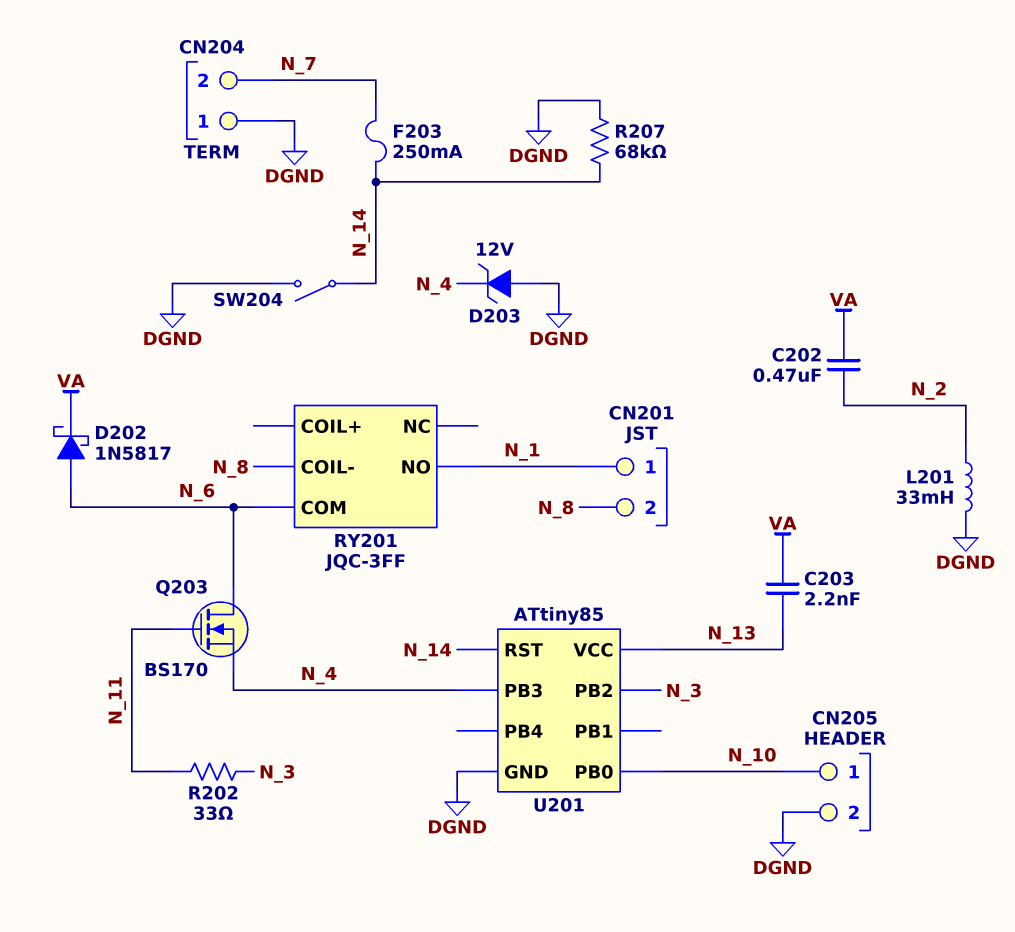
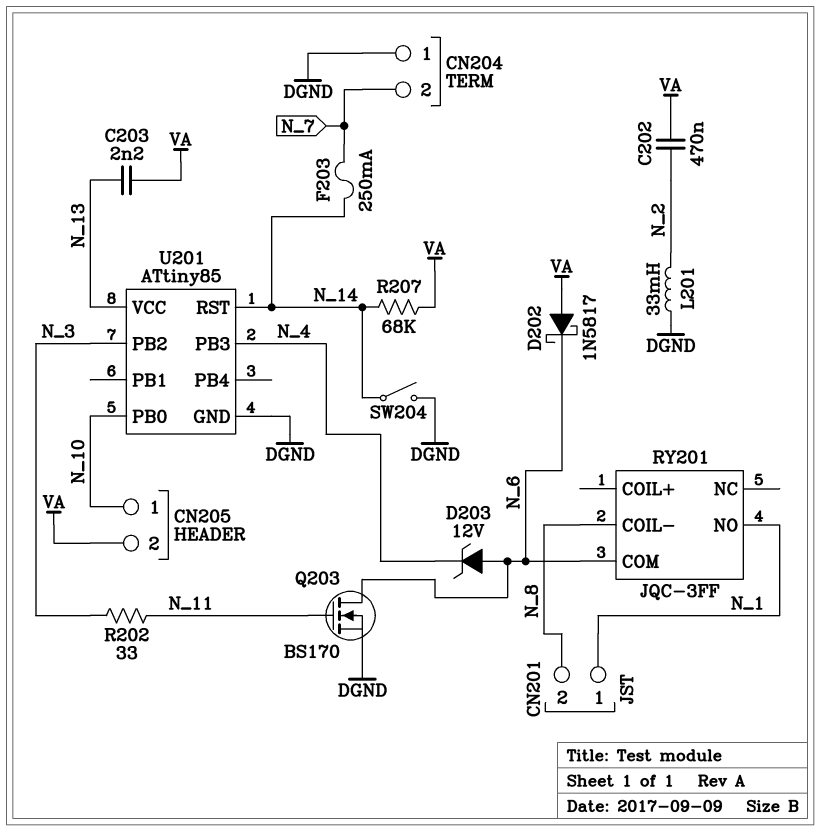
CN205 pin 2: DGND -> VA
D202: schottky 1N5817 (A N_6, K VA) -> schottky 1N5817 (A VA, K N_6)
D203: zener 12V (A DGND, K N_4) -> zener 12V (A N_6, K N_4)
Q203: NMOS BS170 (G N_11, D N_6, S N_4) -> NMOS BS170 (G N_11, D N_6, S DGND)
R207: 68k (DGND, N_14) -> 68k (N_14, VA)

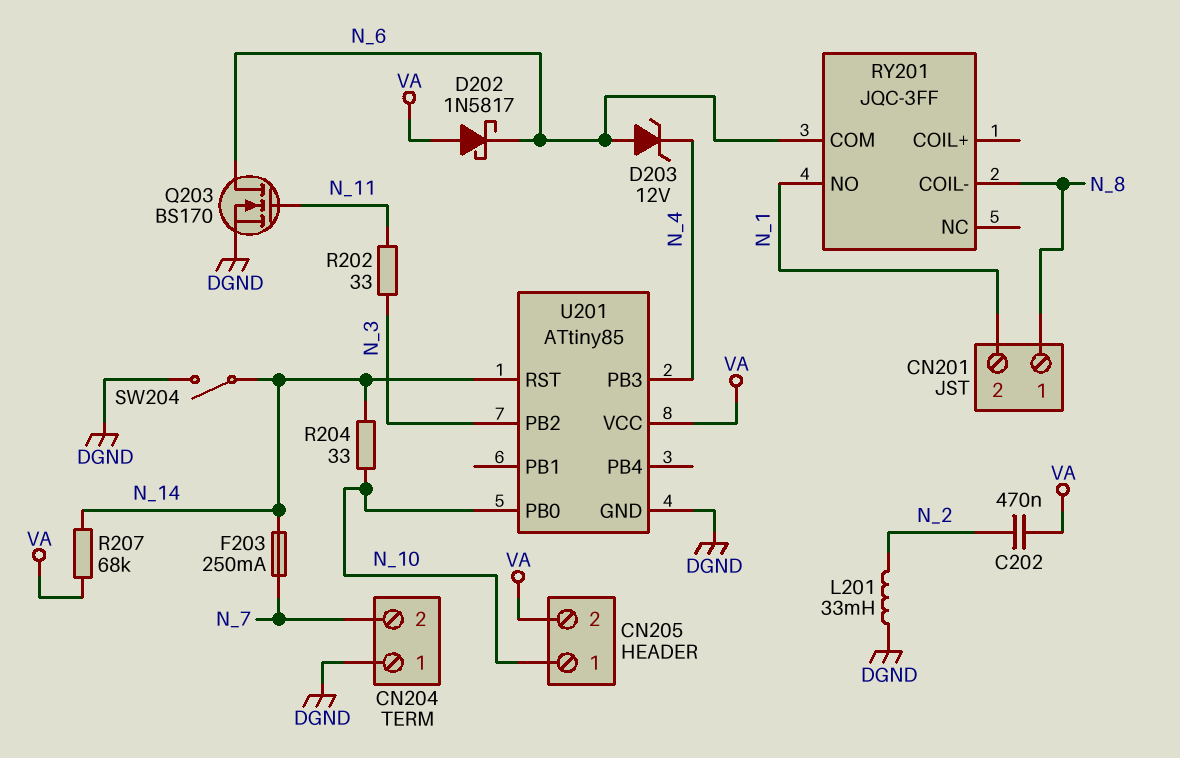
C203: 2.2nF (N_13, VA) -> none
CN201 pin 1: N_1 -> N_8
CN201 pin 2: N_8 -> N_1
R204: none -> 33 (N_10, N_14)
U201 pin VCC: N_13 -> VA

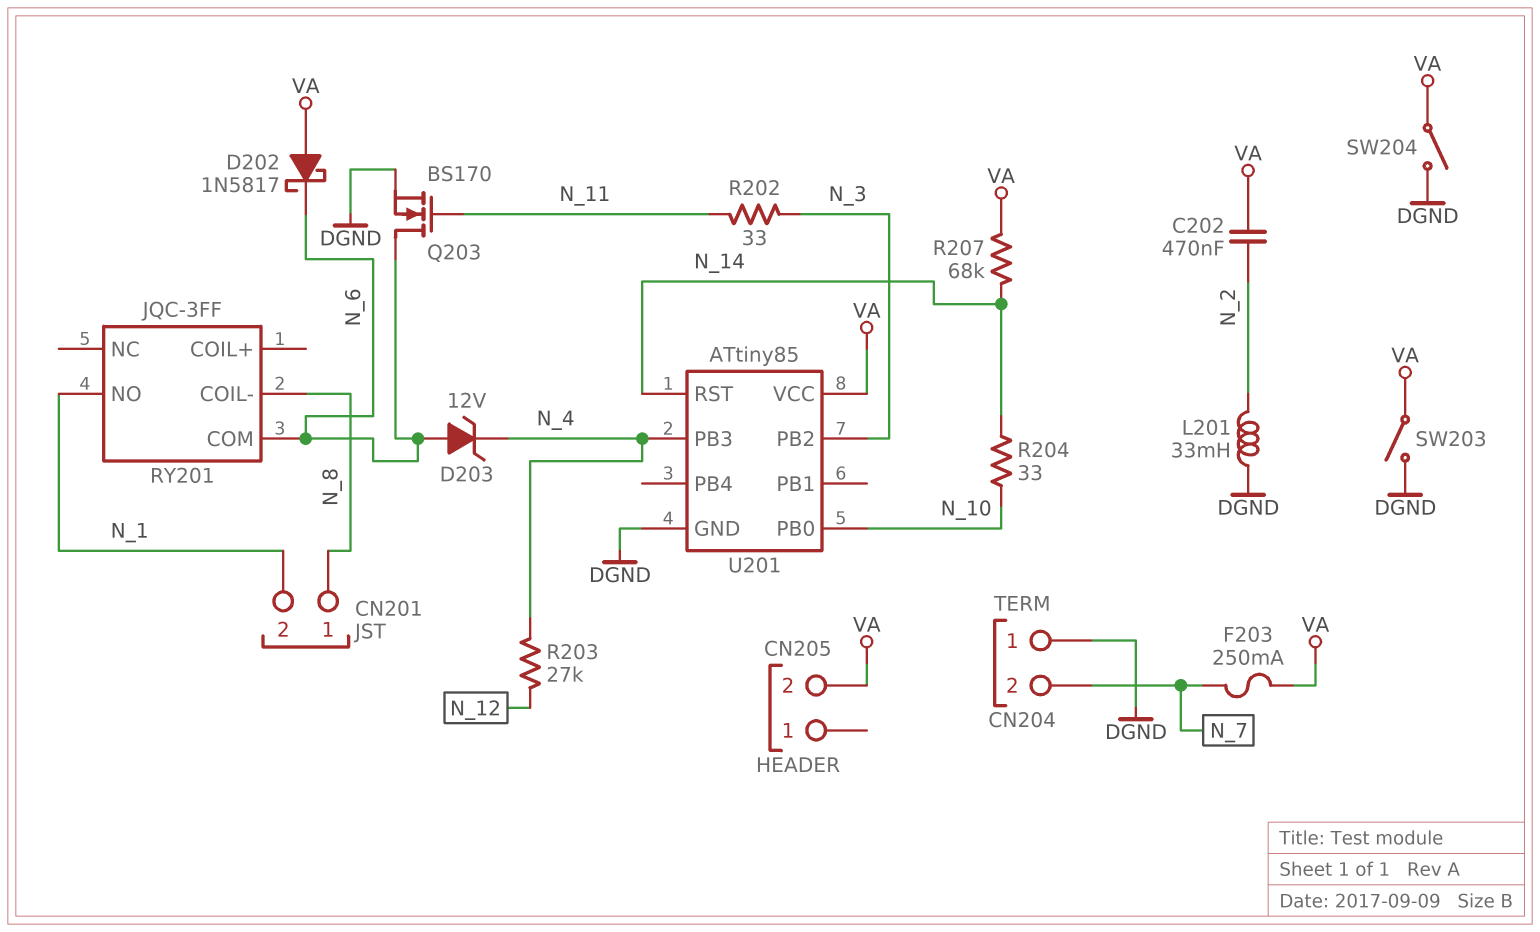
CN205 pin 1: N_10 -> none
F203: 250mA (N_7, N_14) -> 250mA (N_7, VA)
R203: none -> 27k (N_4, N_12)
SW203: none -> switch (DGND, VA)
SW204: switch (DGND, N_14) -> switch (DGND, VA)

